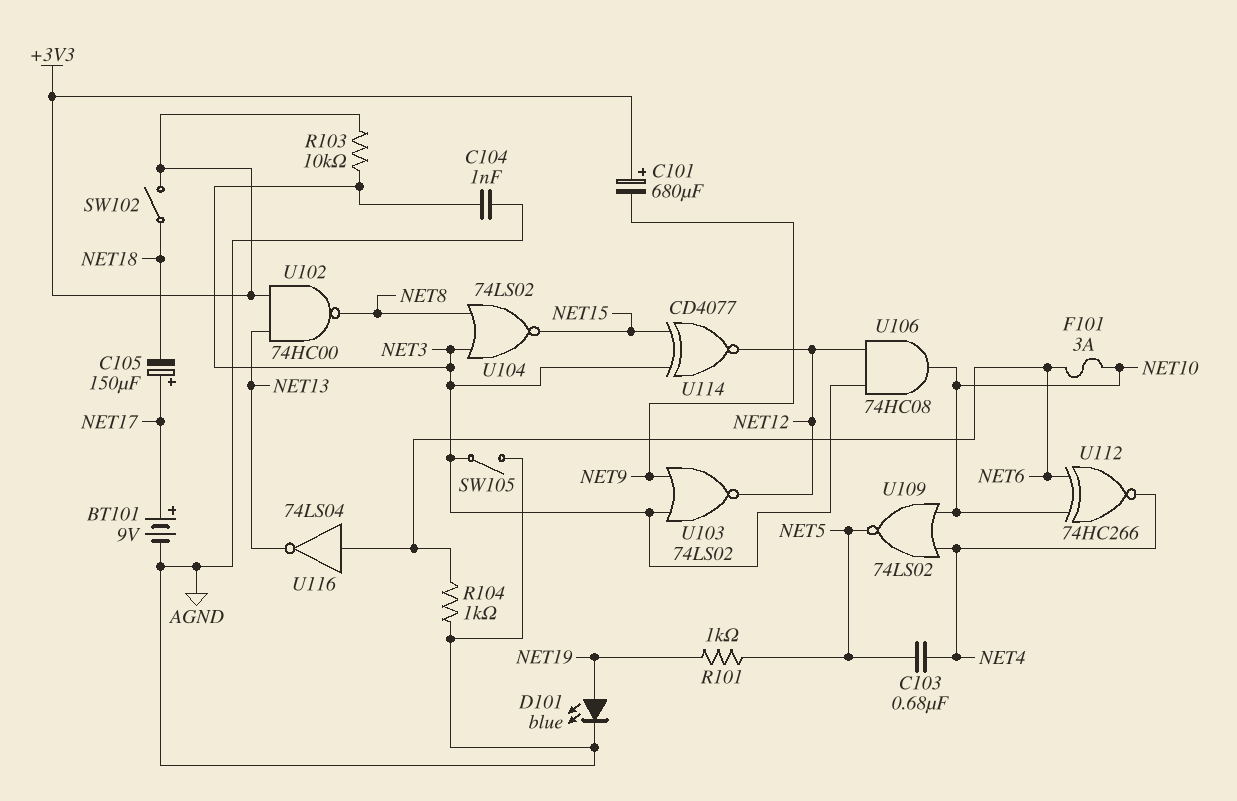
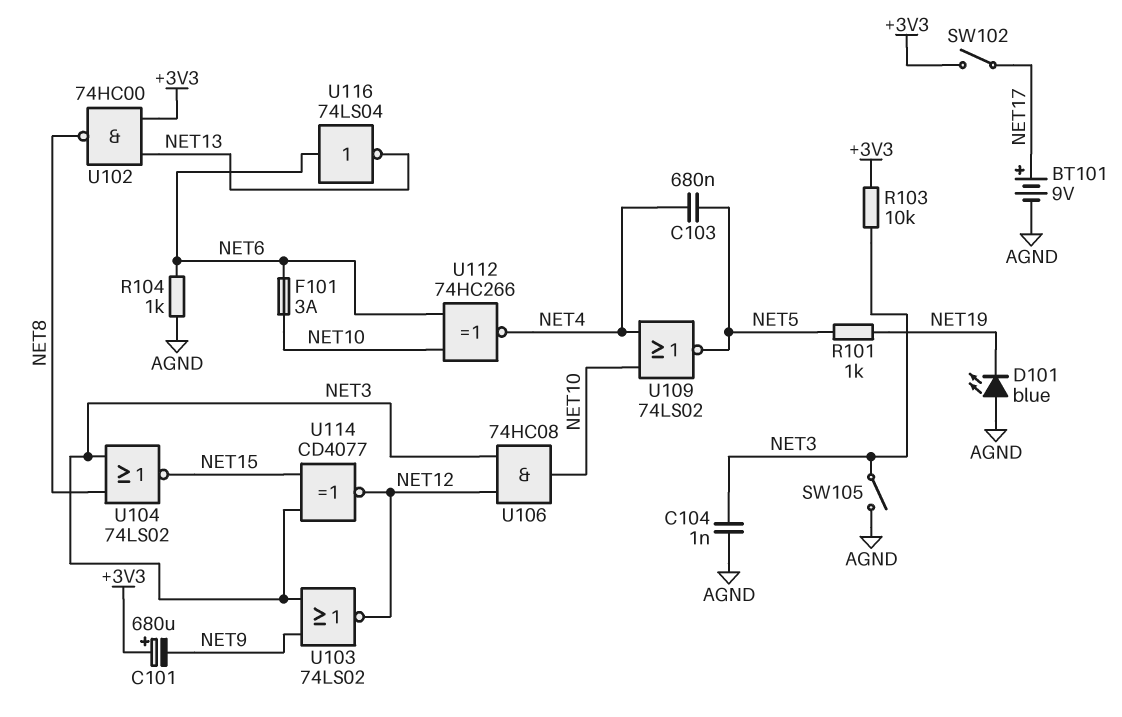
C105: 150uF (plus NET17, minus NET18) -> none
D101: LED blue (A NET19, K AGND) -> LED blue (A AGND, K NET19)
SW102: switch (+3V3, NET18) -> switch (+3V3, NET17)

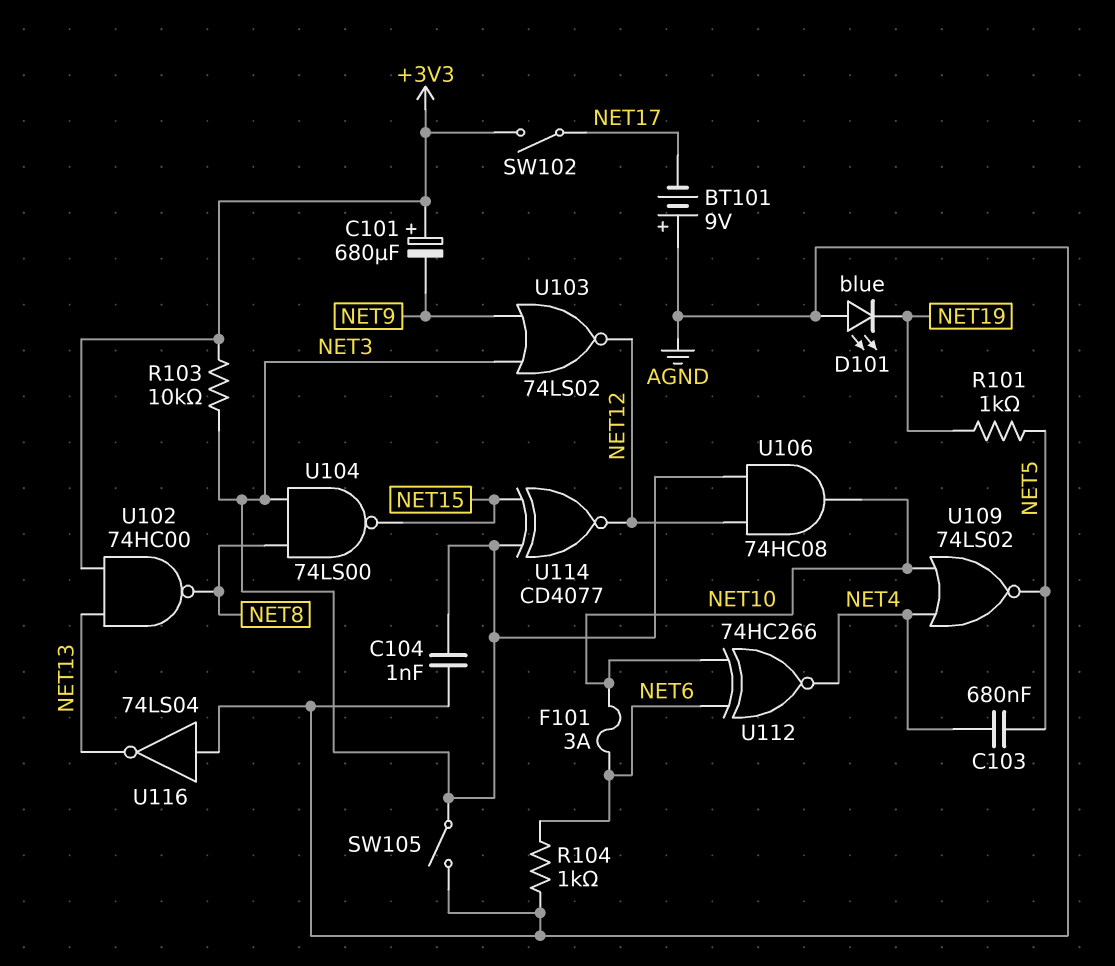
BT101: 9V (plus NET17, minus AGND) -> 9V (plus AGND, minus NET17)
U104: NOR 74LS02 (in NET3, in NET8, out NET15) -> NAND 74LS00 (in NET3, in NET8, out NET15)
U116: NOT 74LS04 (in NET6, out NET13) -> NOT 74LS04 (in AGND, out NET13)

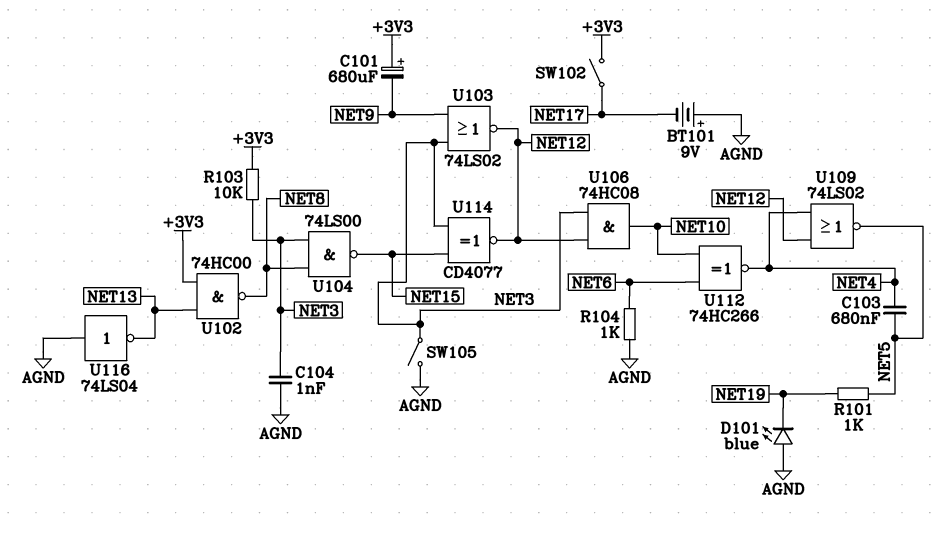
F101: 3A (NET6, NET10) -> none
U109: NOR 74LS02 (in NET4, in NET10, out NET5) -> NOR 74LS02 (in NET4, in NET12, out NET5)

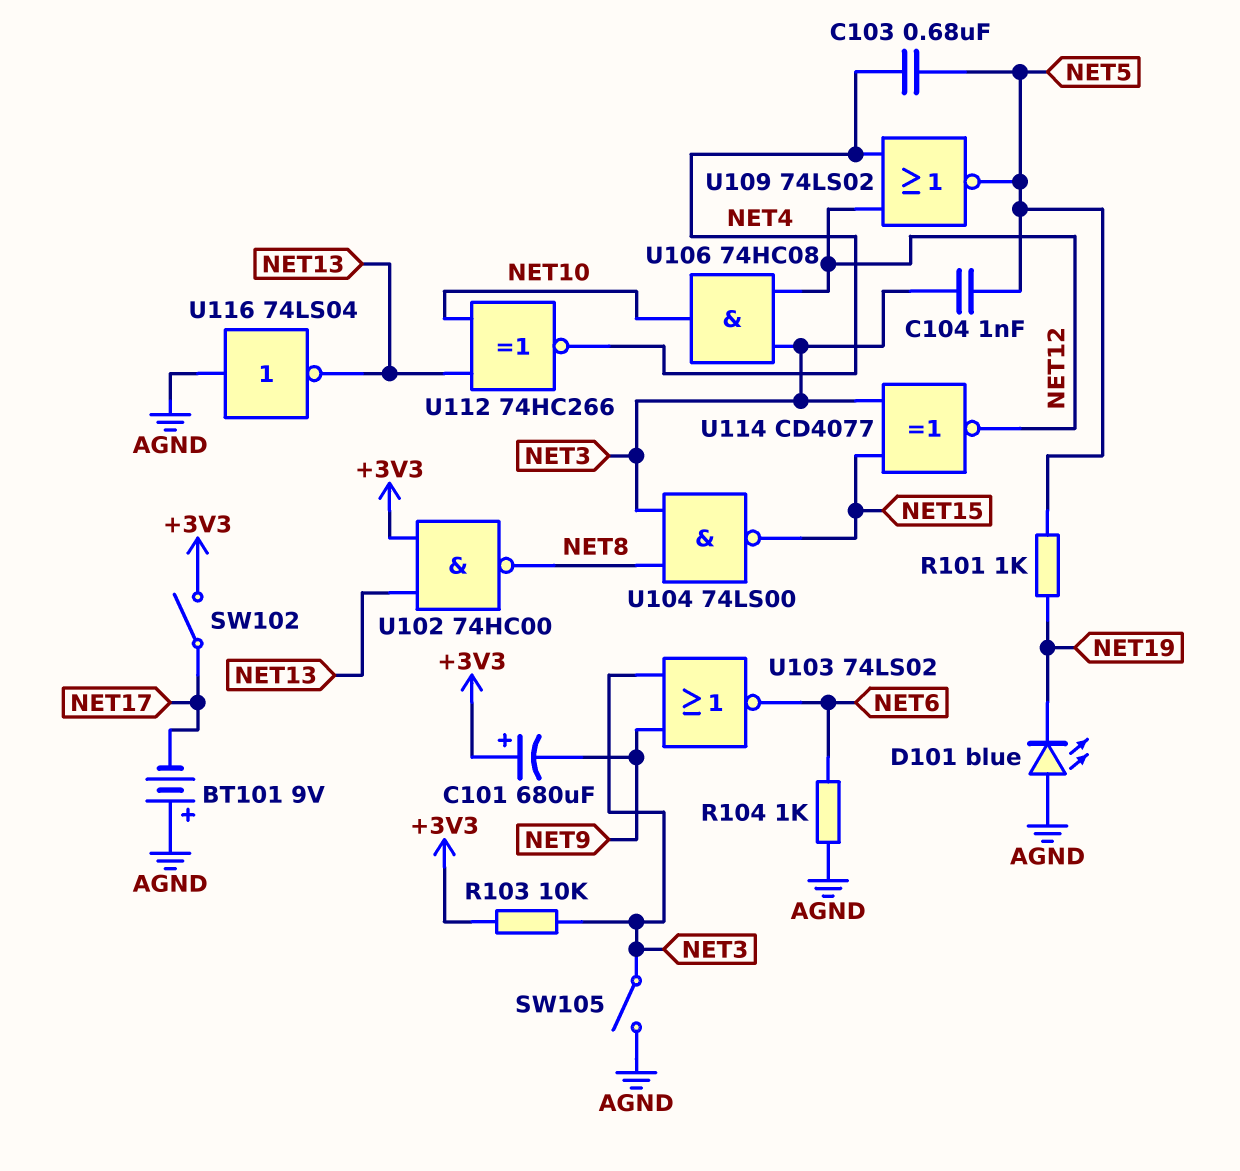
C104: 1nF (AGND, NET3) -> 1nF (NET3, NET5)
U103: NOR 74LS02 (in NET3, in NET9, out NET12) -> NOR 74LS02 (in NET3, in NET9, out NET6)
U112: XNOR 74HC266 (in NET6, in NET10, out NET4) -> XNOR 74HC266 (in NET10, in NET13, out NET4)

